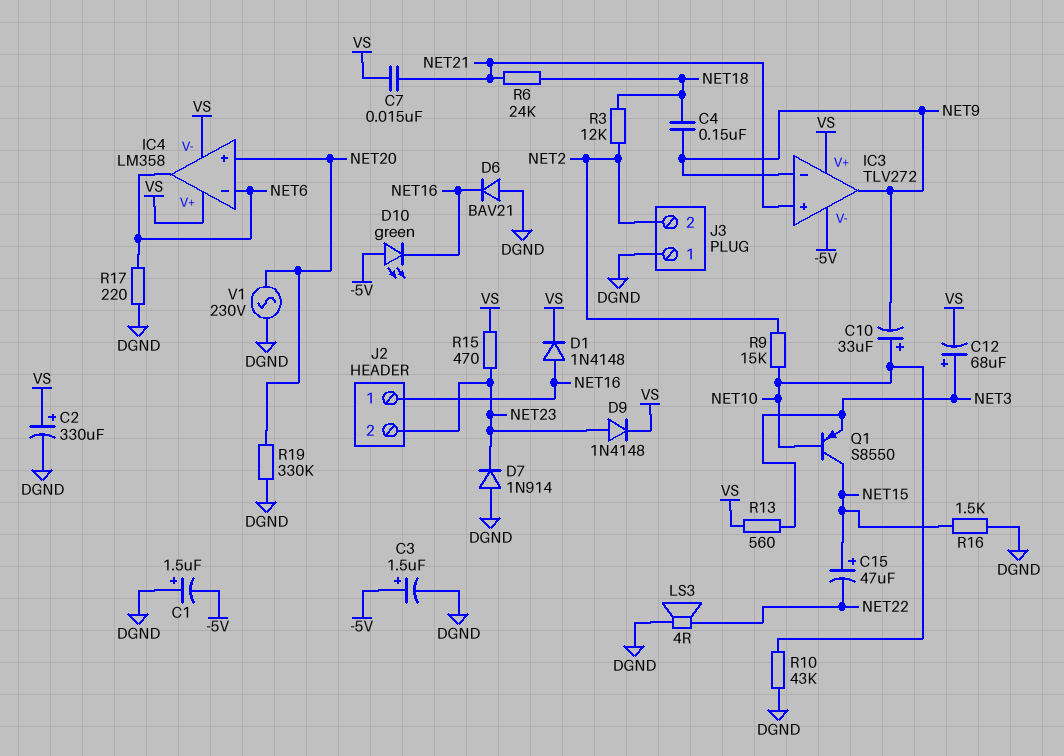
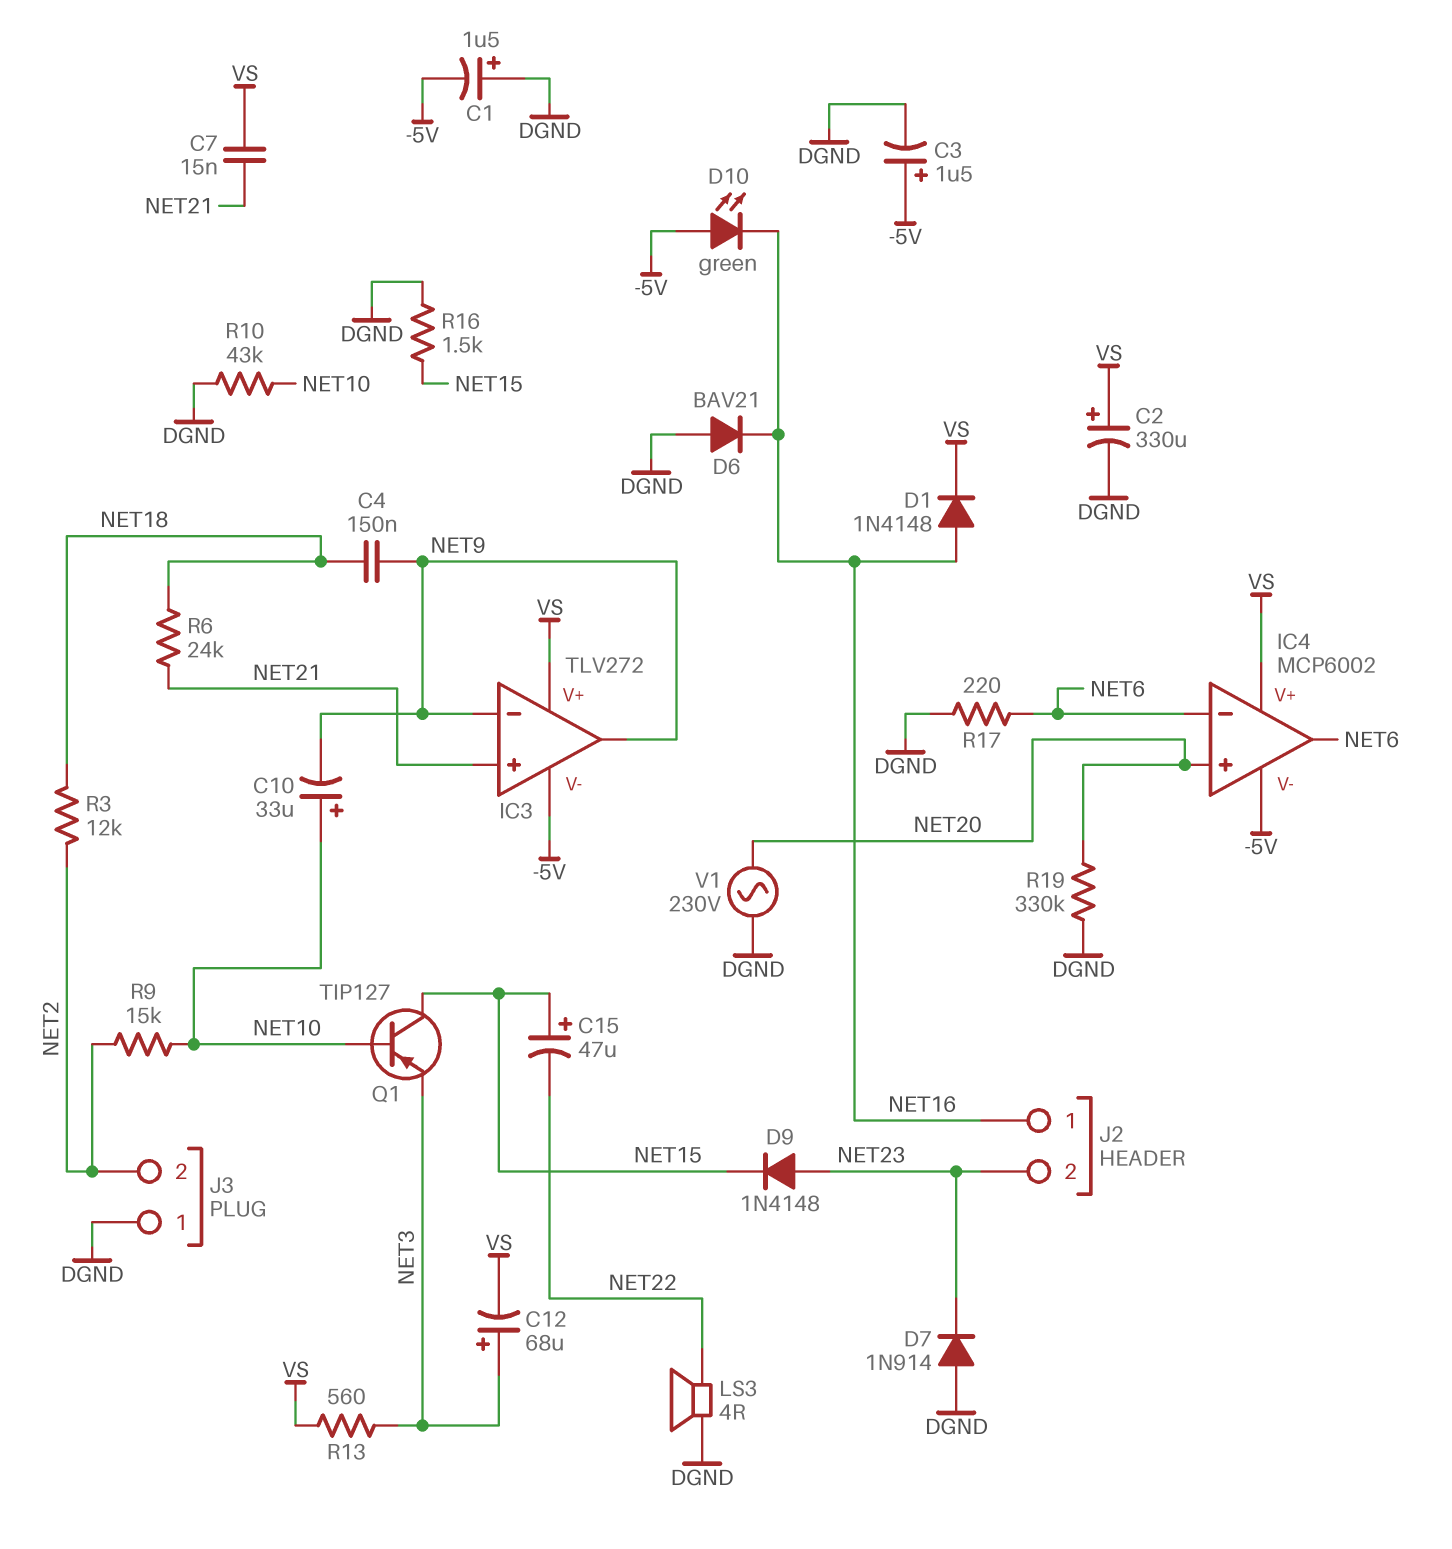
D9: diode 1N4148 (A NET23, K VS) -> diode 1N4148 (A NET23, K NET15)
IC4: LM358 -> MCP6002
IC4 pin V-: VS -> -5V
Q1: PNP S8550 (B NET10, C NET15, E NET3) -> PNP TIP127 (B NET10, C NET15, E NET3)
R15: 470 (NET23, VS) -> none

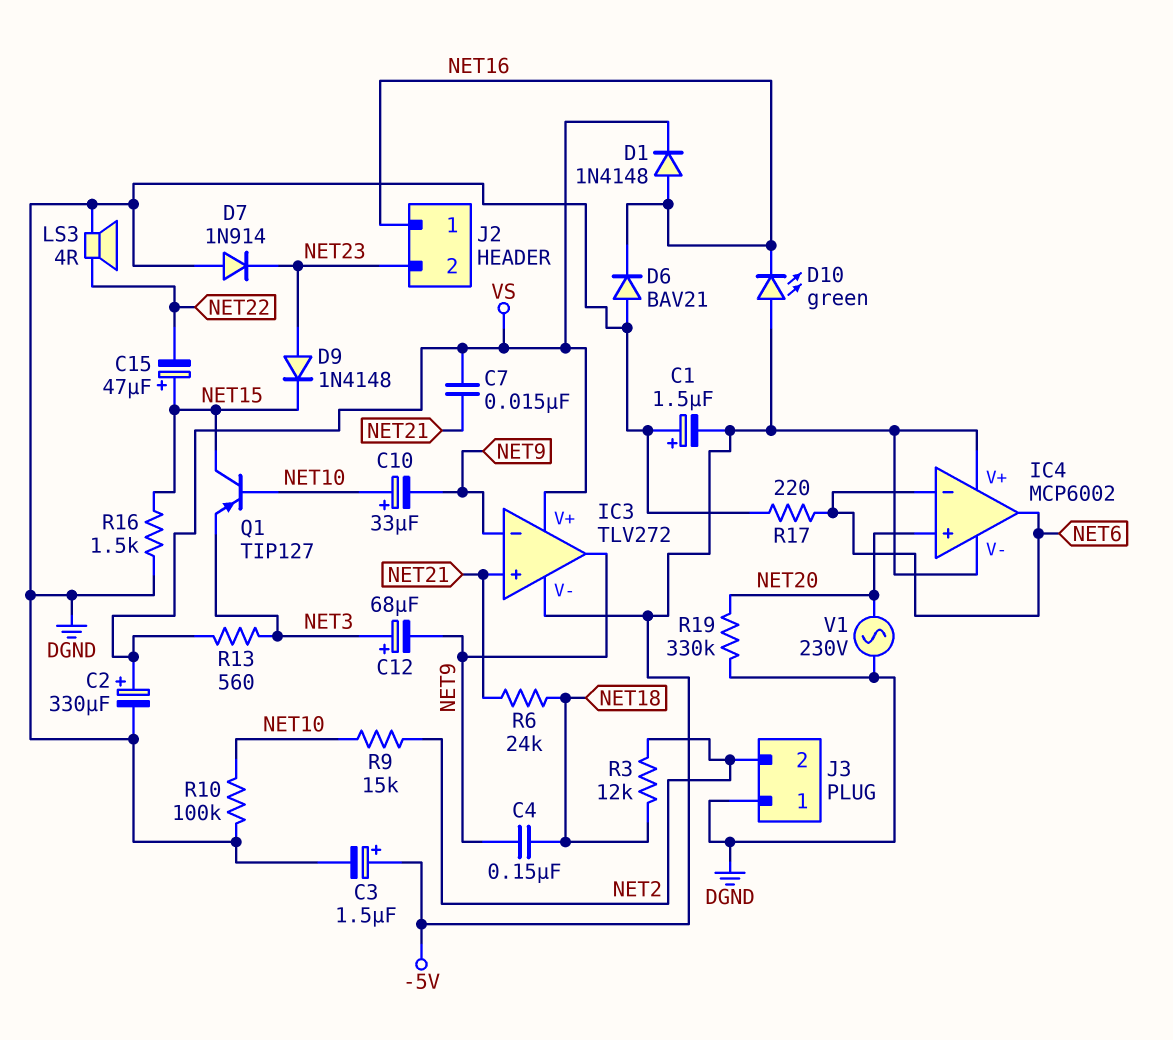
C12: 68uF (plus NET3, minus VS) -> 68uF (plus NET3, minus NET9)
IC4 pin V+: VS -> -5V
R10: 43k (DGND, NET10) -> 100k (DGND, NET10)

